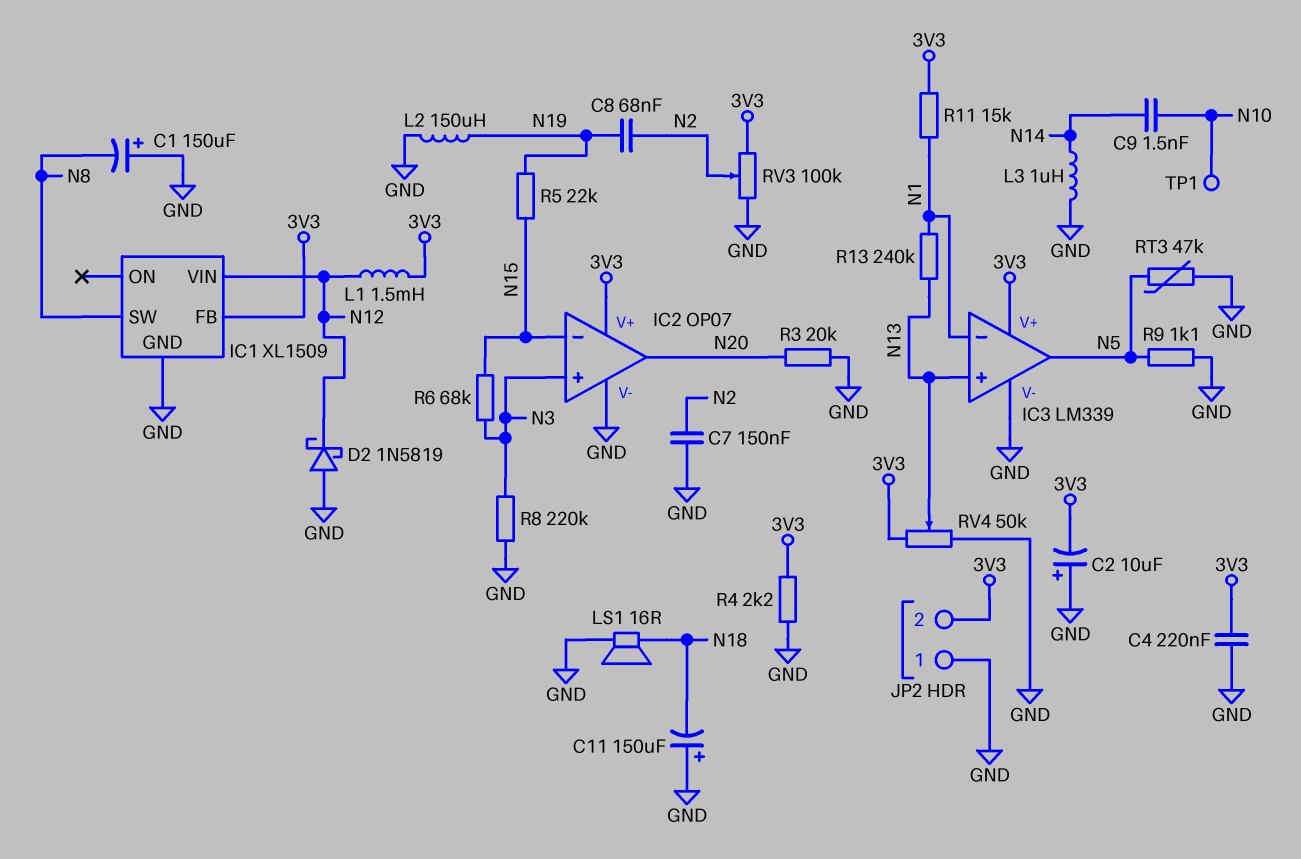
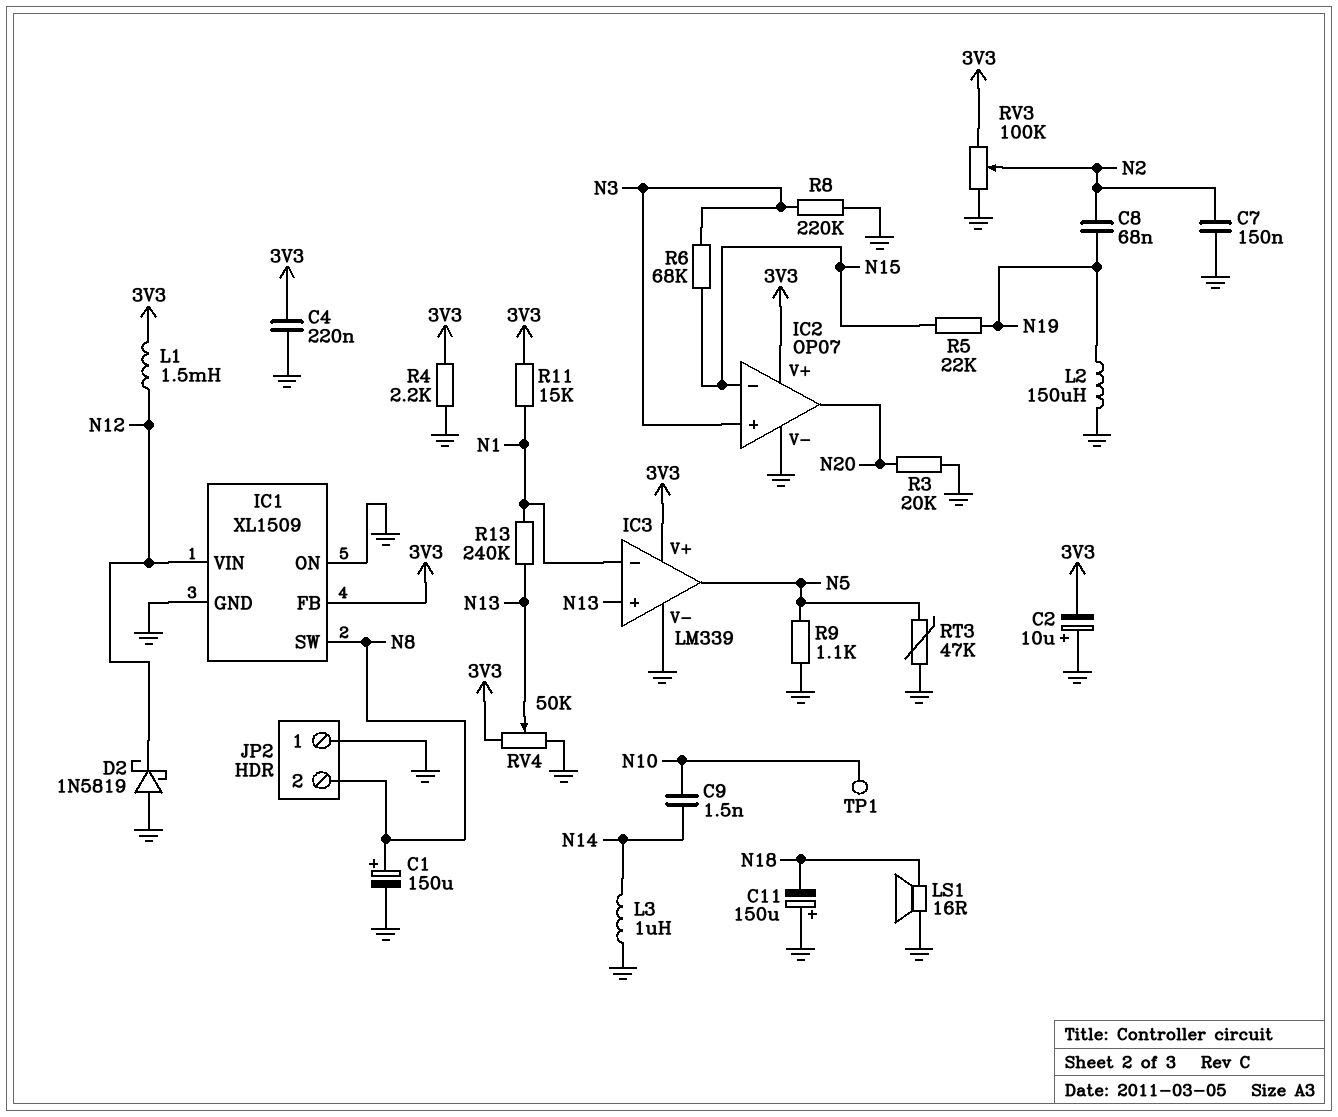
C1: 150uF (plus GND, minus N8) -> 150uF (plus N8, minus GND)
IC1 pin ON: none -> GND
JP2 pin 2: 3V3 -> N8

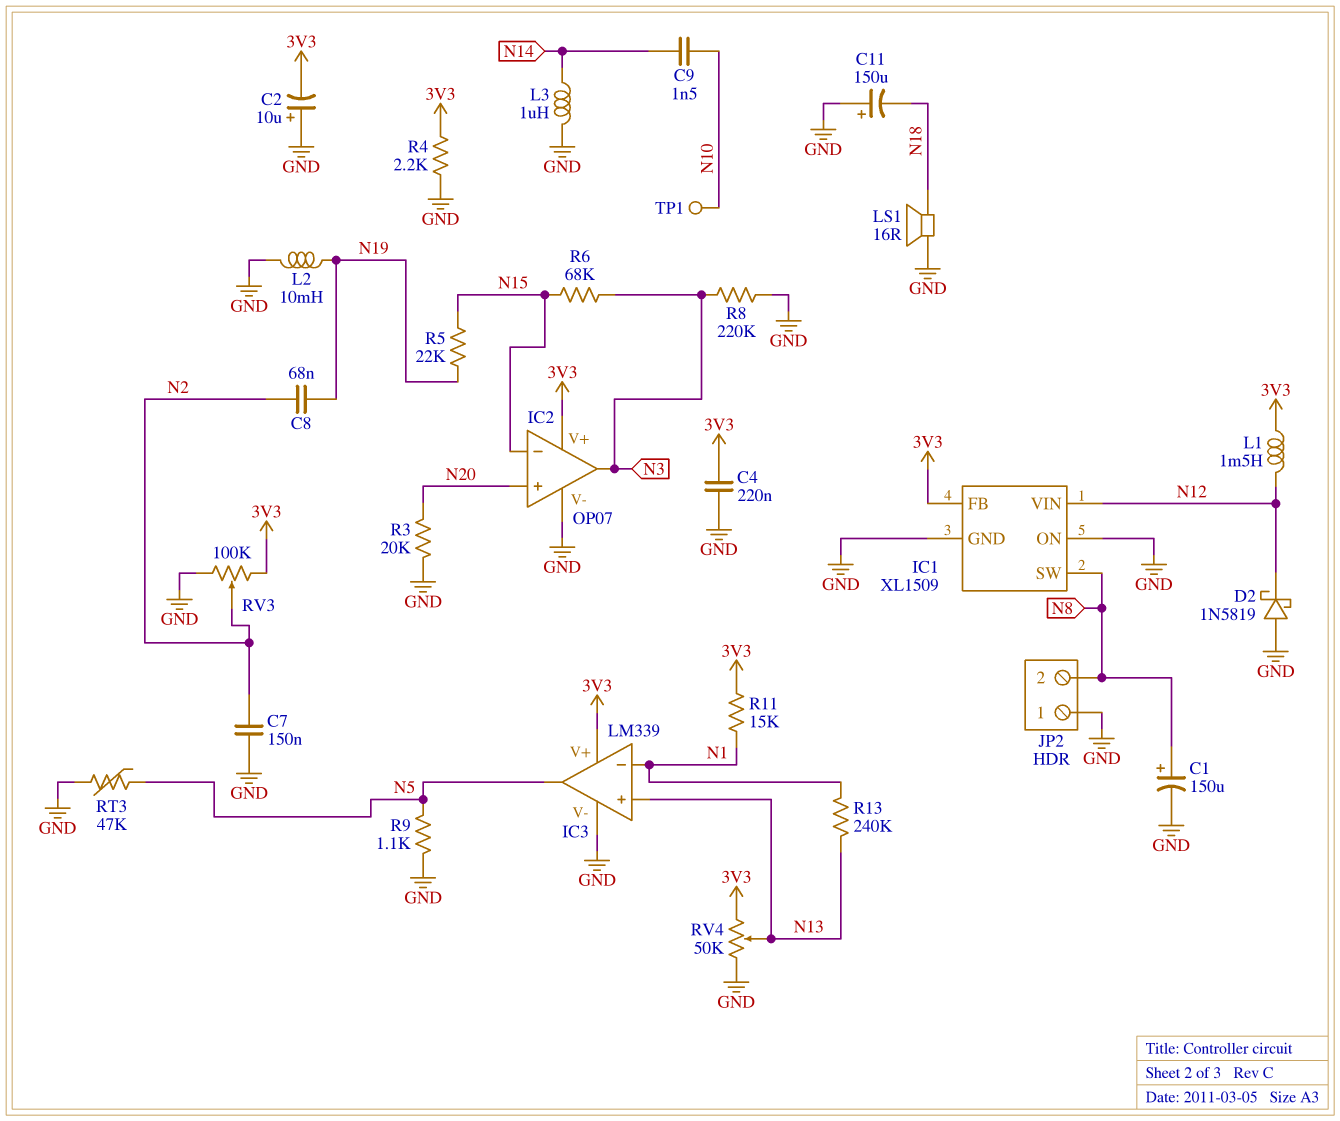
IC2 pin in+: N3 -> N20
IC2 pin out: N20 -> N3
L2: 150uH (GND, N19) -> 10mH (GND, N19)

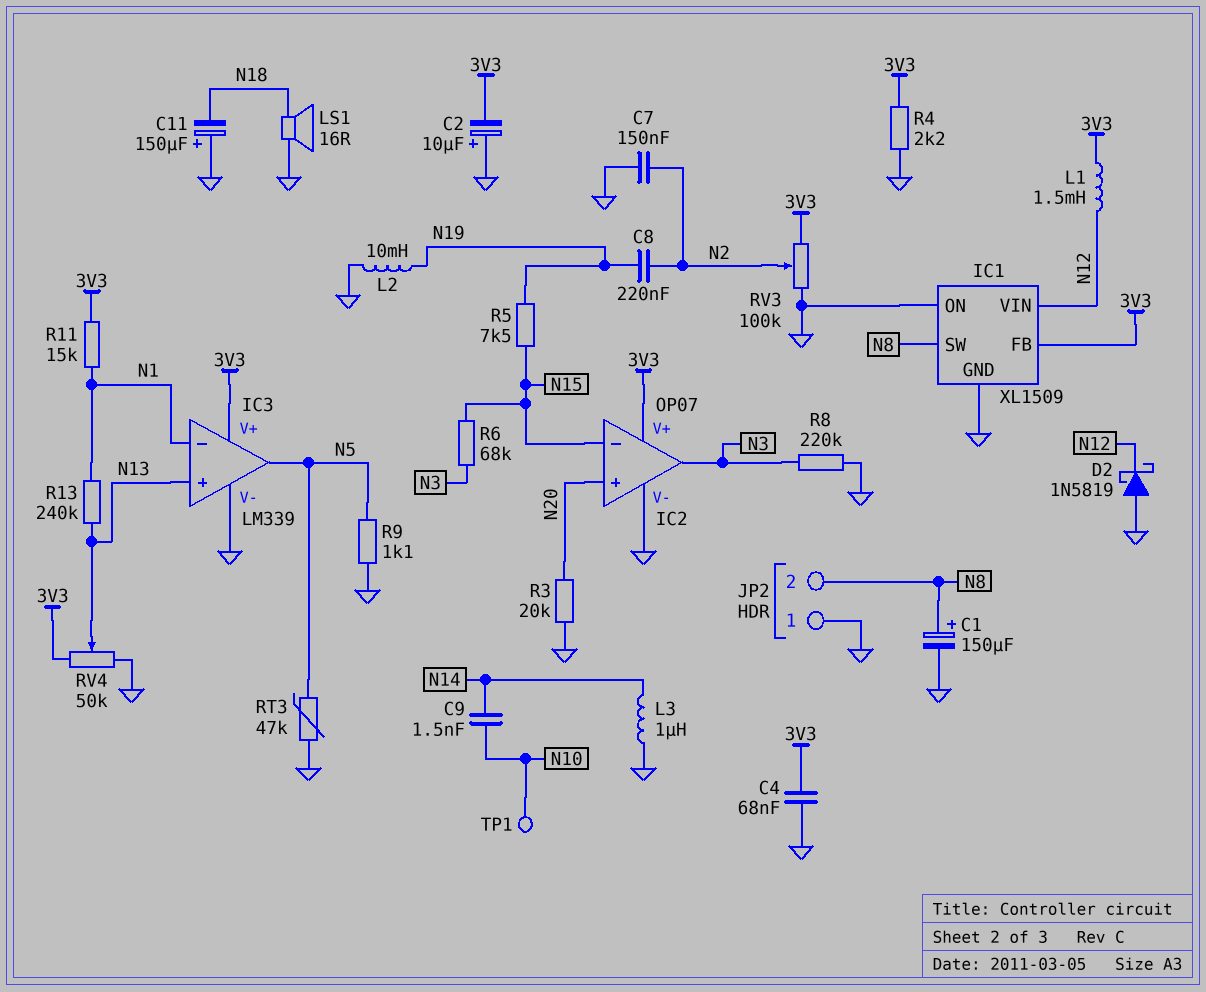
C4: 220nF (3V3, GND) -> 68nF (3V3, GND)
C8: 68nF (N2, N19) -> 220nF (N2, N19)
R5: 22k (N15, N19) -> 7.5k (N15, N19)

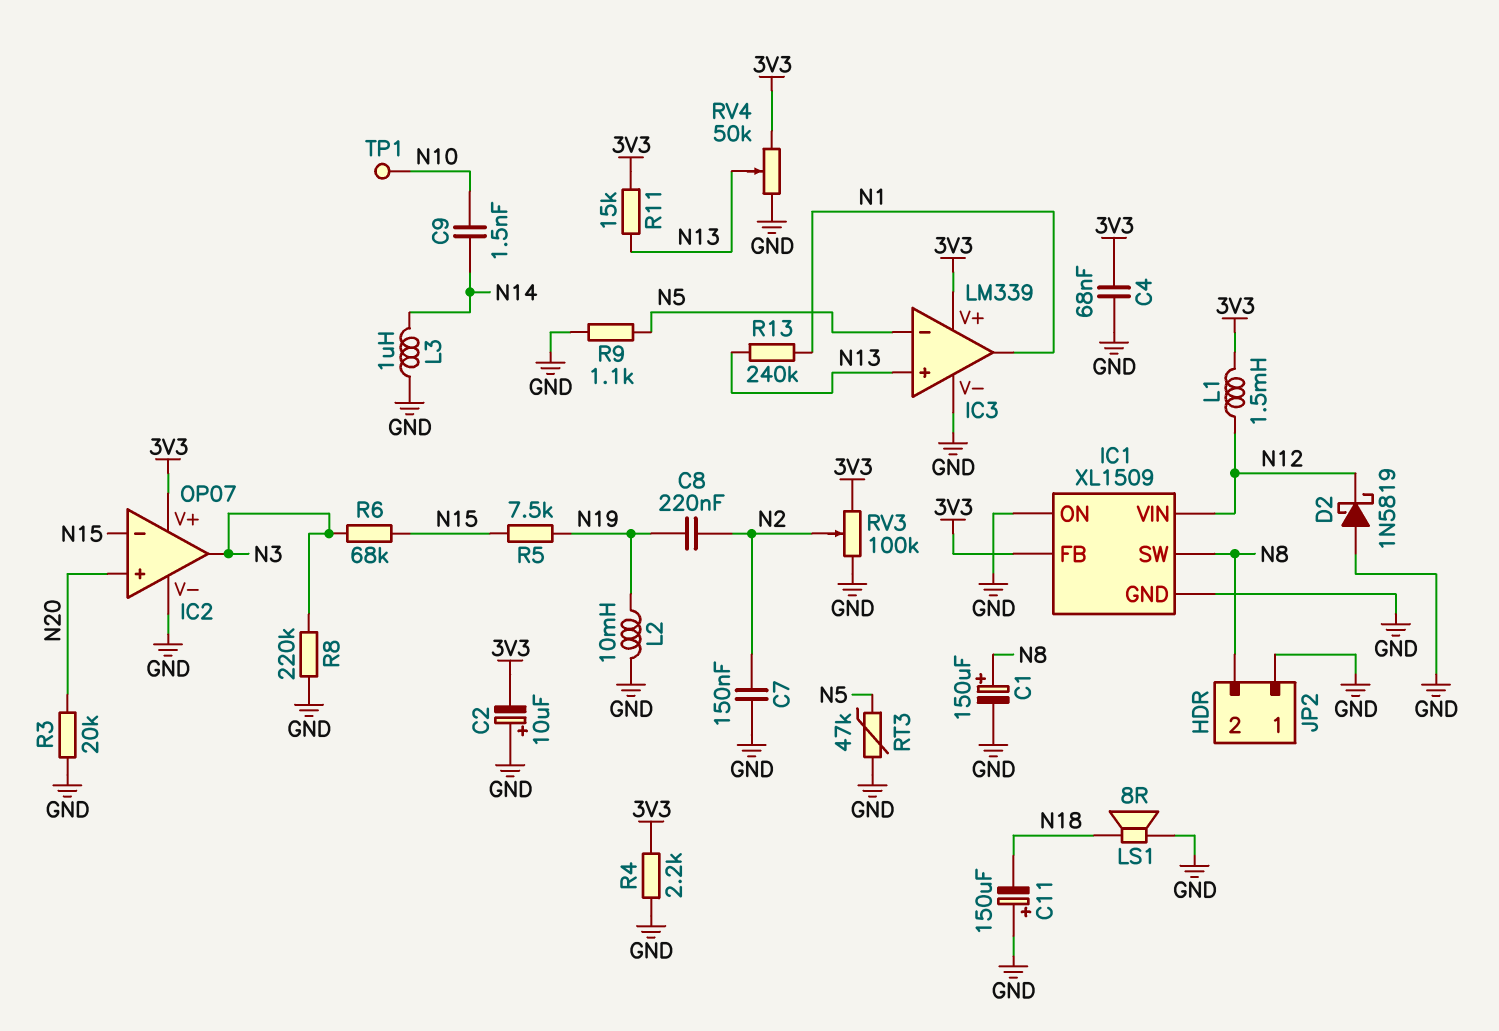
IC3 pin in-: N1 -> N5
IC3 pin out: N5 -> N1
LS1: speaker 16R (GND, N18) -> speaker 8R (GND, N18)
R11: 15k (3V3, N1) -> 15k (3V3, N13)

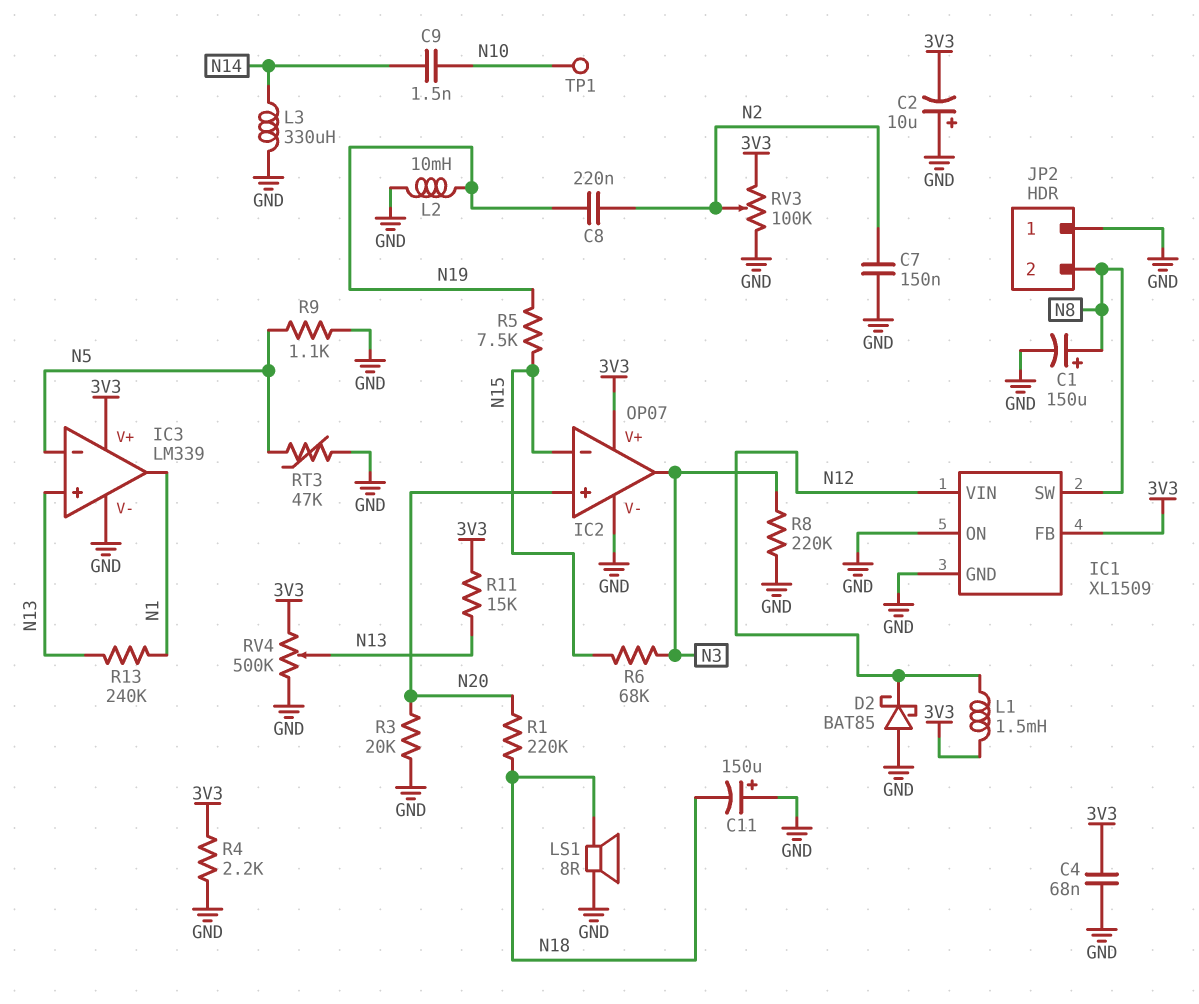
D2: schottky 1N5819 (A GND, K N12) -> schottky BAT85 (A GND, K N12)
L3: 1uH (GND, N14) -> 330uH (GND, N14)
R1: none -> 220k (N18, N20)
RV4: 50k (3V3, GND, wiper N13) -> 500k (3V3, GND, wiper N13)

